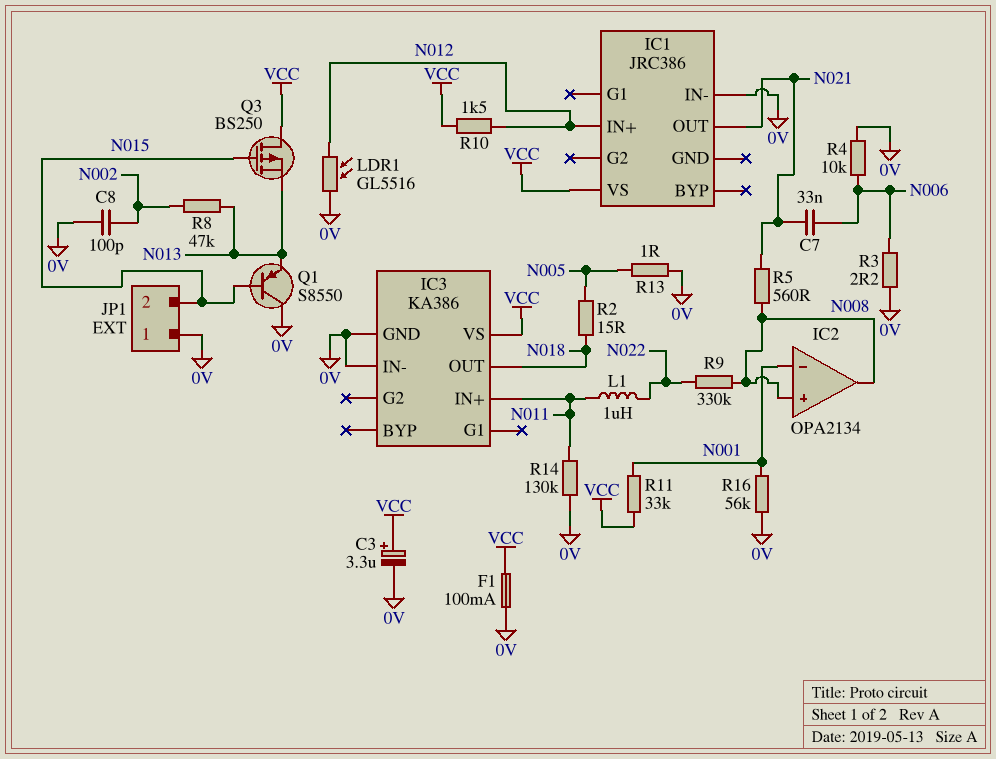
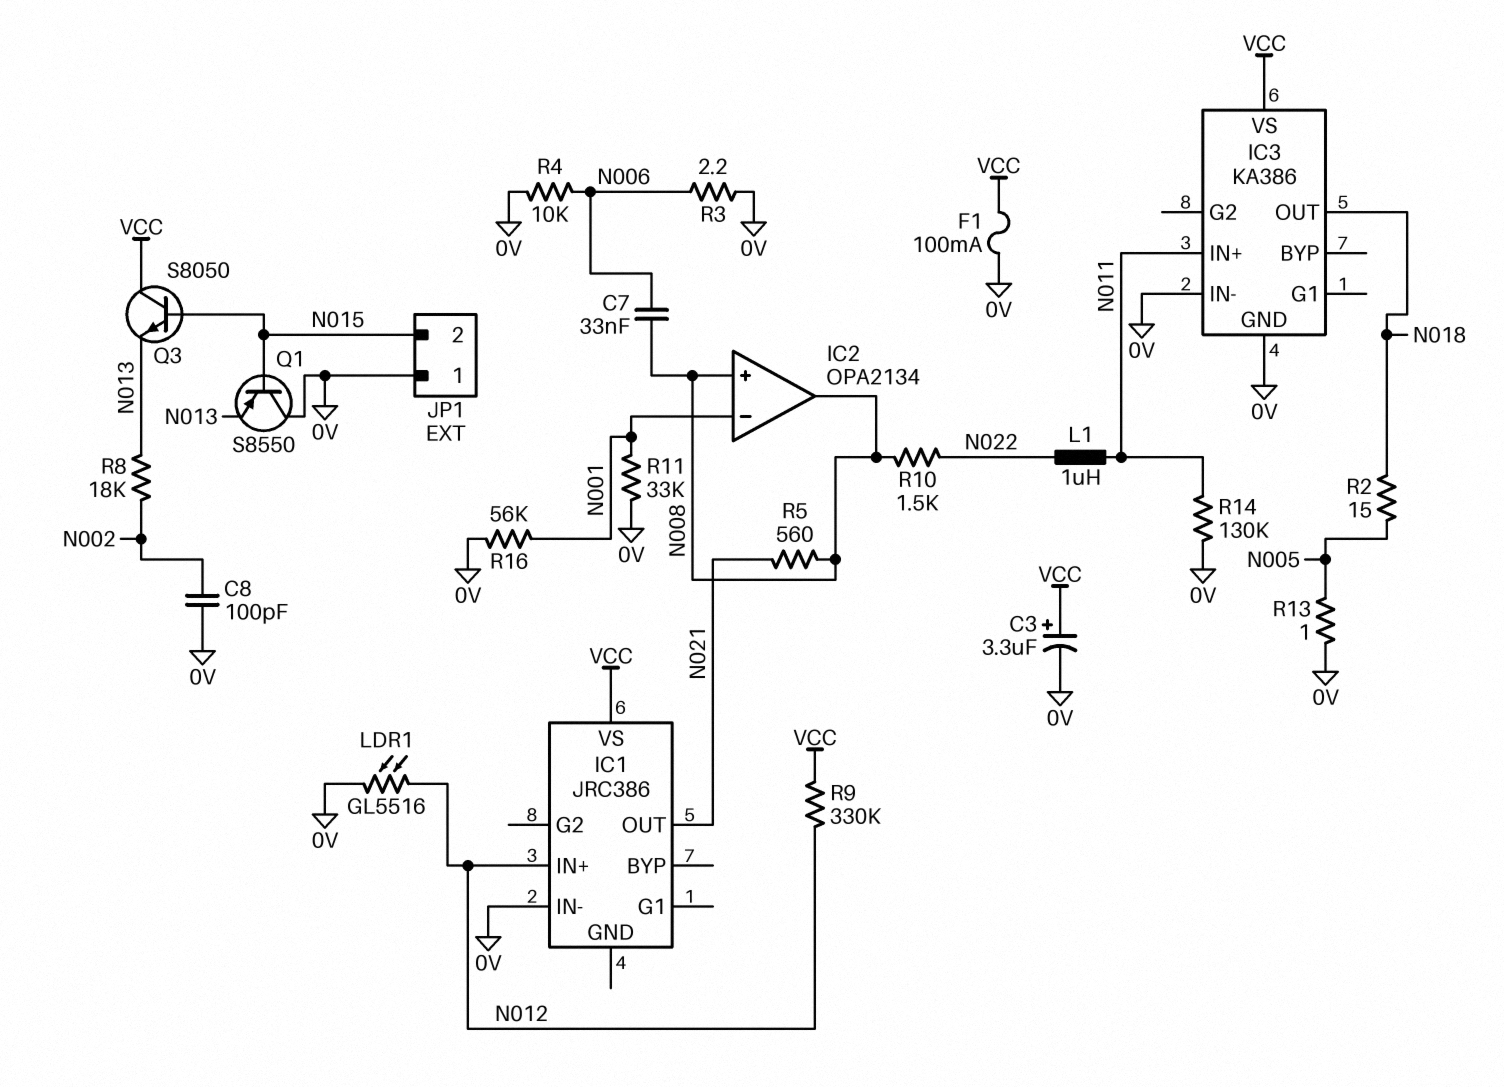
C7: 33nF (N006, N021) -> 33nF (N006, N008)
Q3: PMOS BS250 (G N015, D VCC, S N013) -> NPN S8050 (B N015, C VCC, E N013)
R8: 47k (N002, N013) -> 18k (N002, N013)
R9: 330k (N008, N022) -> 330k (N012, VCC)
R10: 1.5k (N012, VCC) -> 1.5k (N008, N022)
R11: 33k (N001, VCC) -> 33k (0V, N001)

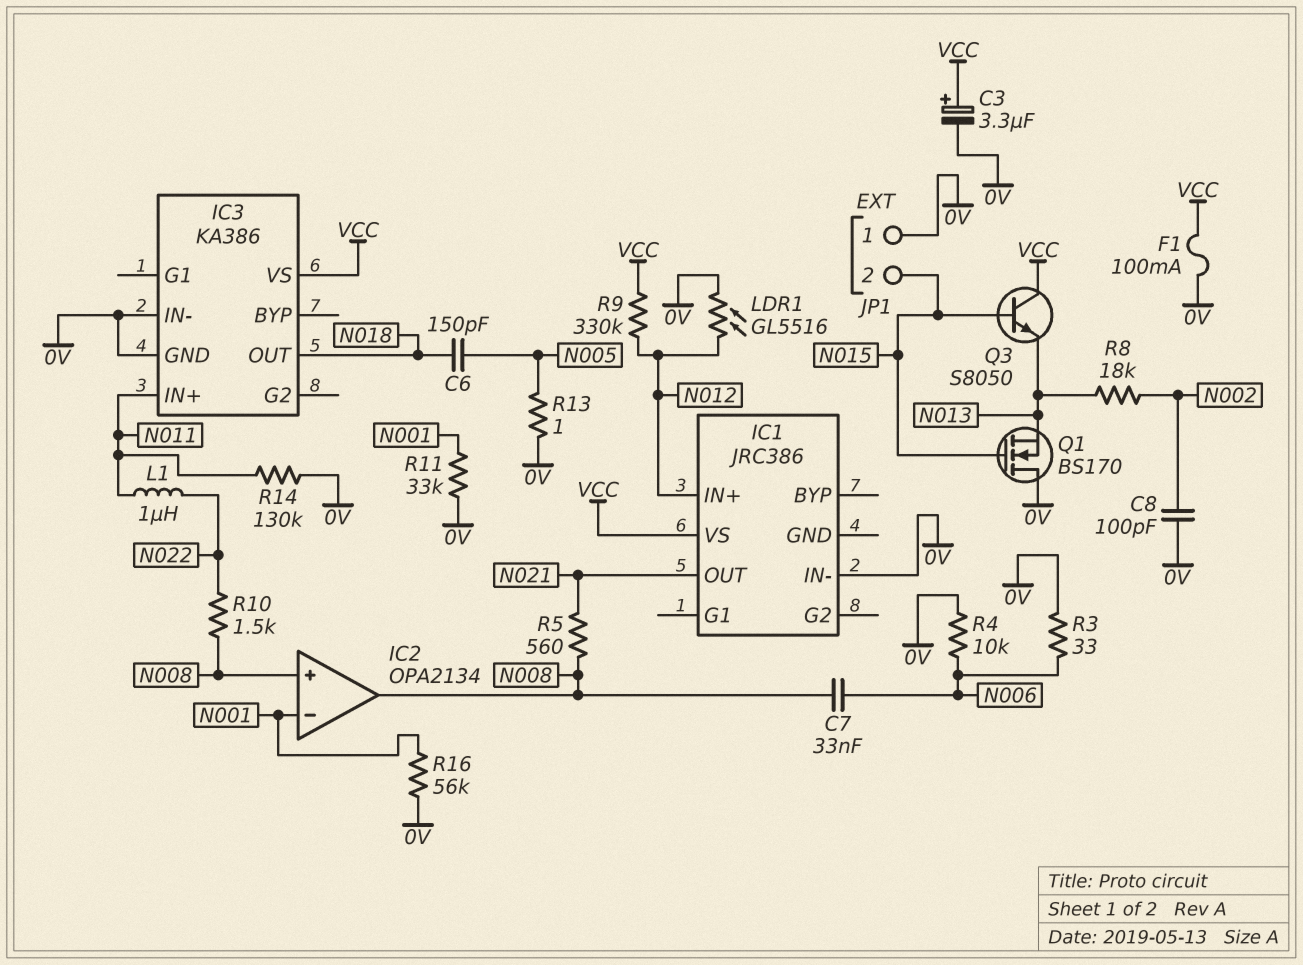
C6: none -> 150pF (N005, N018)
Q1: PNP S8550 (B N015, C 0V, E N013) -> NMOS BS170 (G N015, D 0V, S N013)
R2: 15 (N005, N018) -> none
R3: 2.2 (0V, N006) -> 33 (0V, N006)

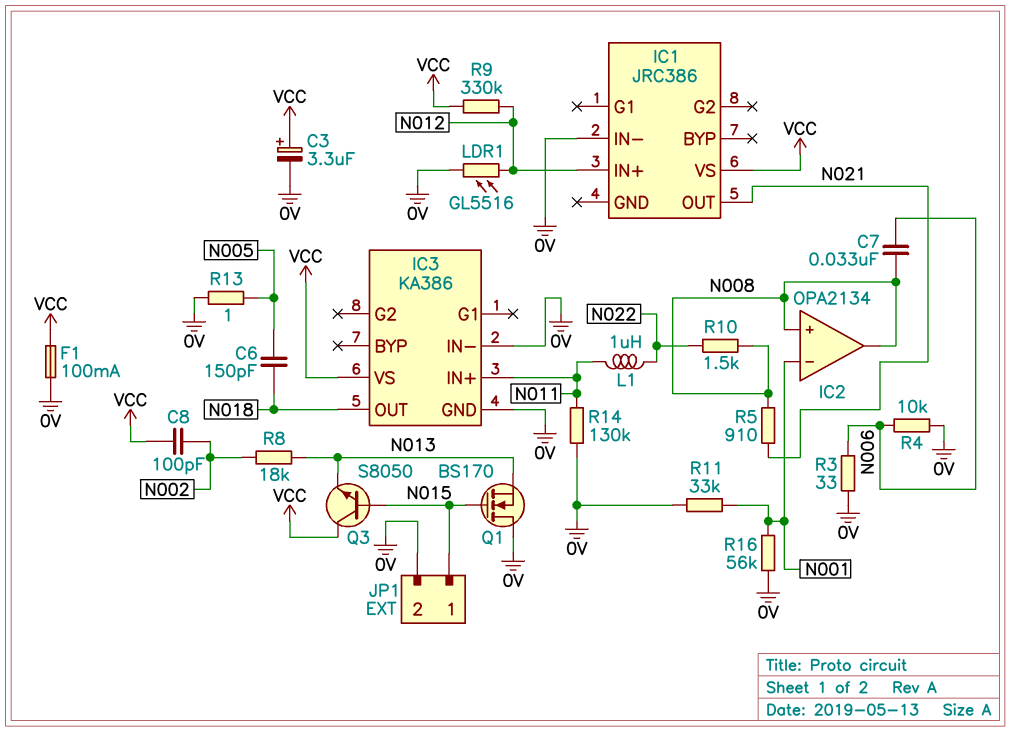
C8: 100pF (0V, N002) -> 100pF (N002, VCC)
JP1 pin 1: 0V -> N015
JP1 pin 2: N015 -> 0V
R5: 560 (N008, N021) -> 910 (N008, N021)

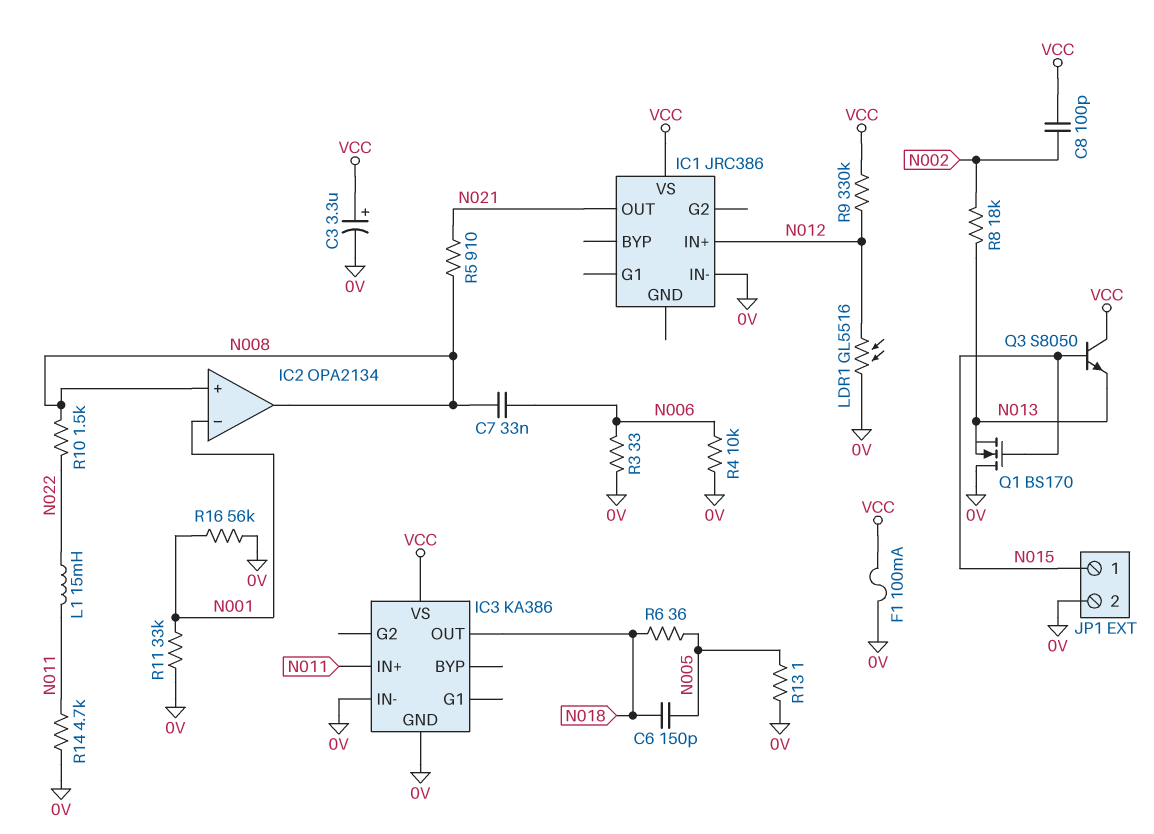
L1: 1uH (N011, N022) -> 15mH (N011, N022)
R6: none -> 36 (N005, N018)
R14: 130k (0V, N011) -> 4.7k (0V, N011)

